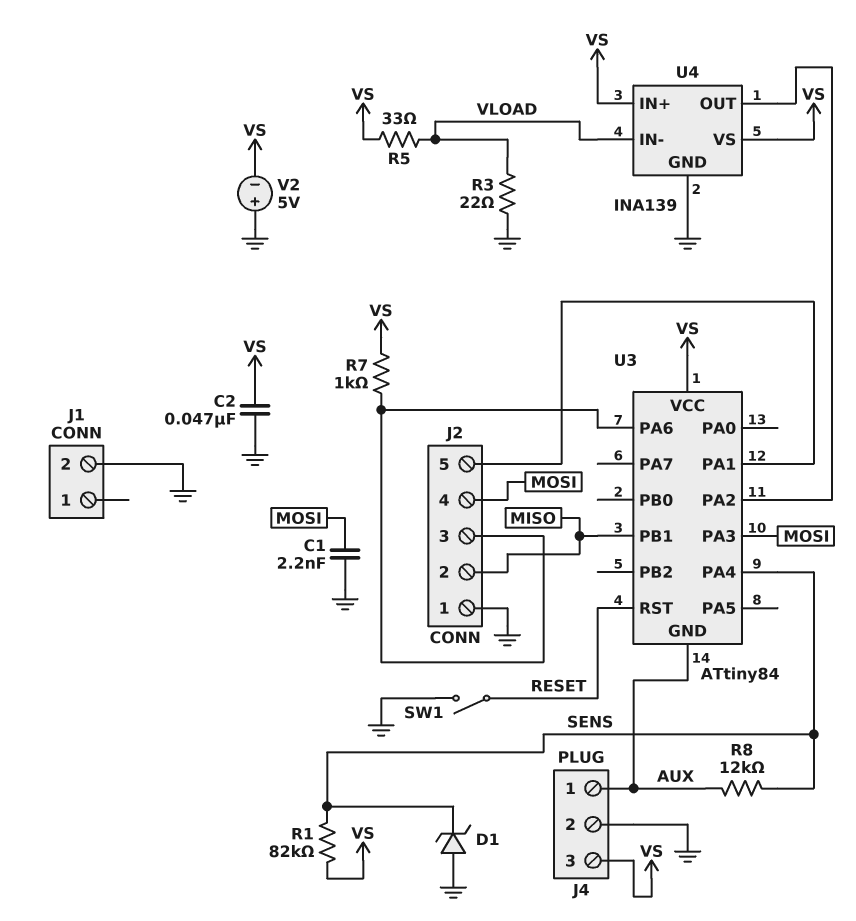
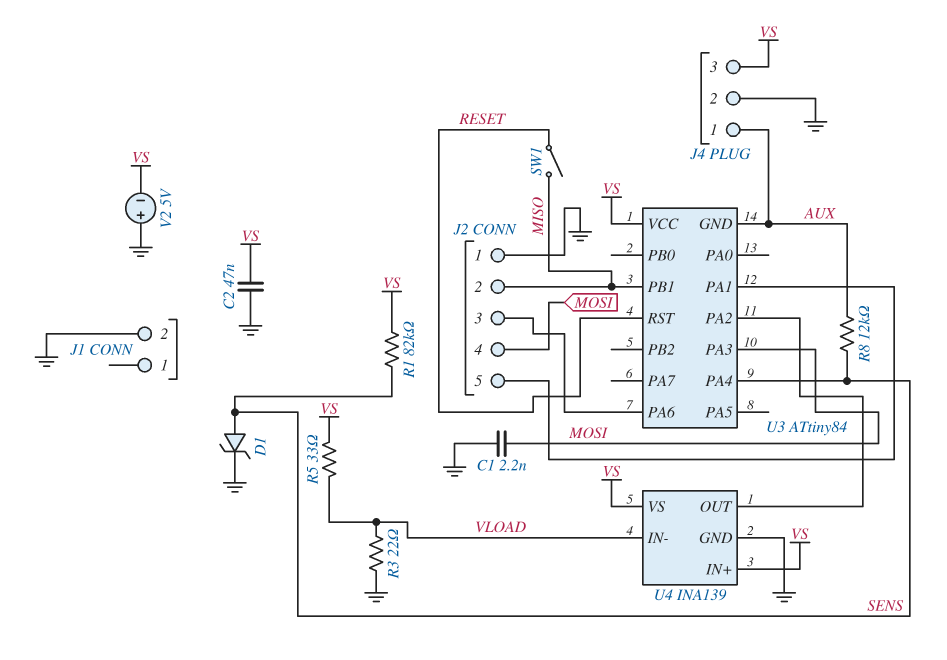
D1: zener (A GND, K SENS) -> zener (A SENS, K GND)
R7: 1k (J2/3, VS) -> none
SW1: switch (GND, RESET) -> switch (MISO, RESET)

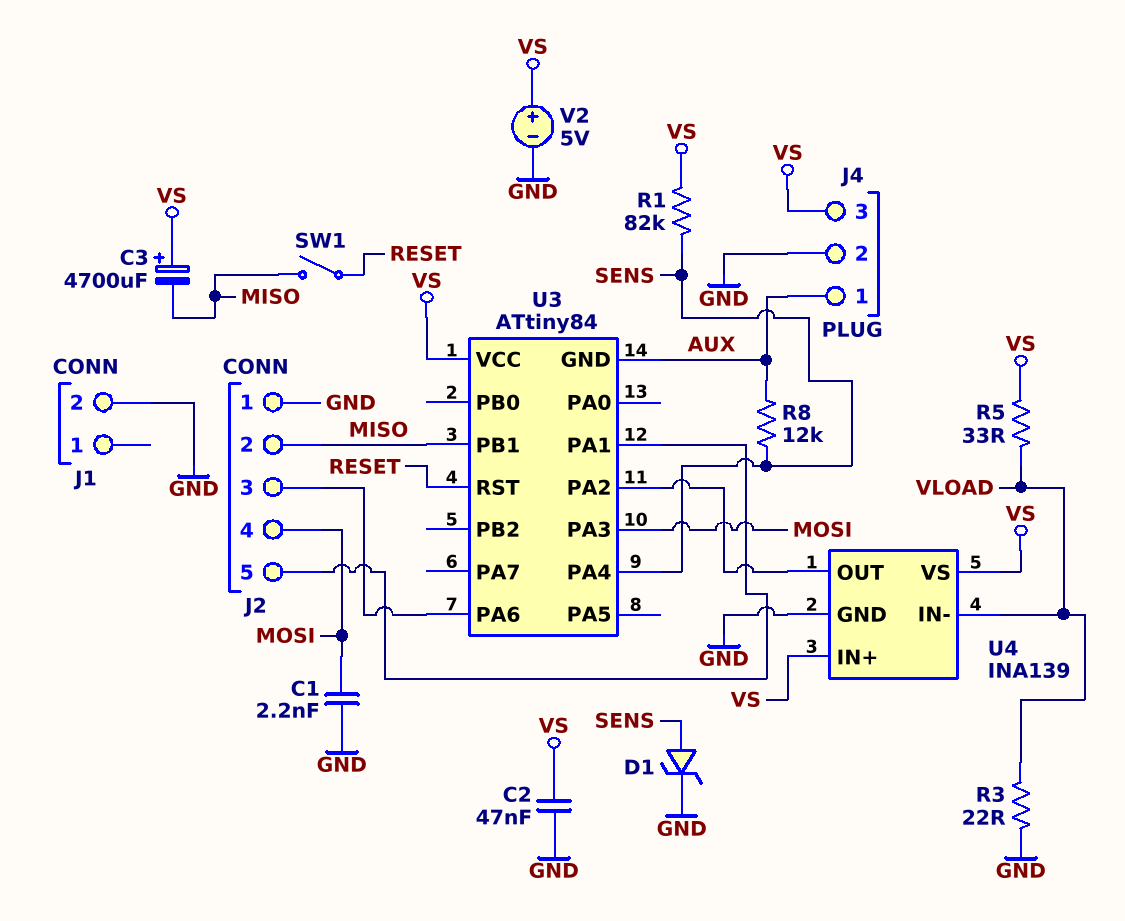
C3: none -> 4700uF (plus VS, minus MISO)
V2: 5V (plus GND, minus VS) -> 5V (plus VS, minus GND)

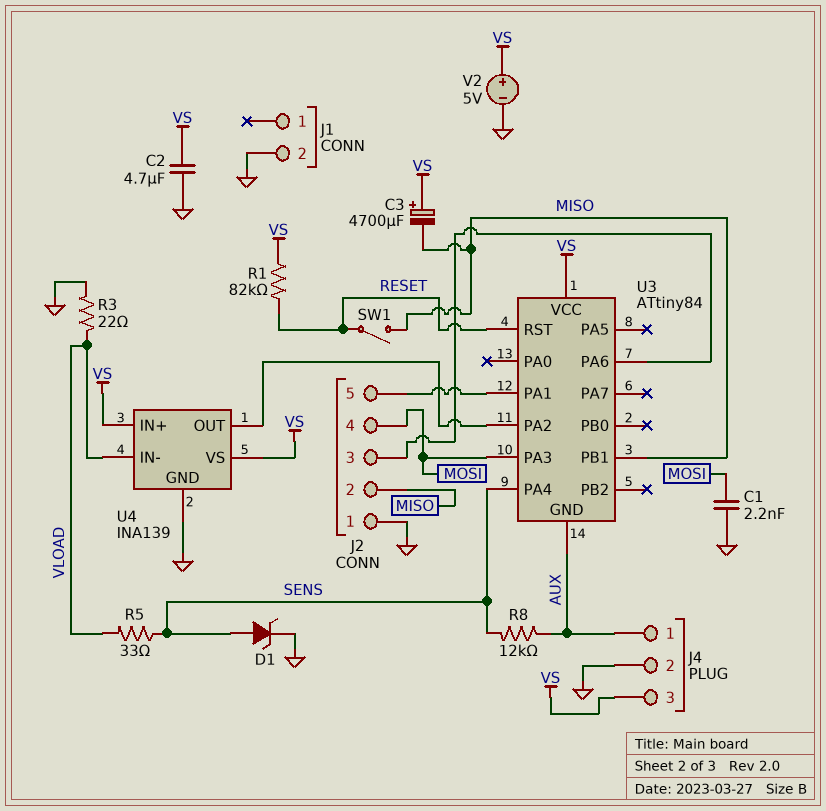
C2: 47nF (GND, VS) -> 4.7uF (GND, VS)
R1: 82k (SENS, VS) -> 82k (RESET, VS)
R5: 33 (VLOAD, VS) -> 33 (SENS, VLOAD)

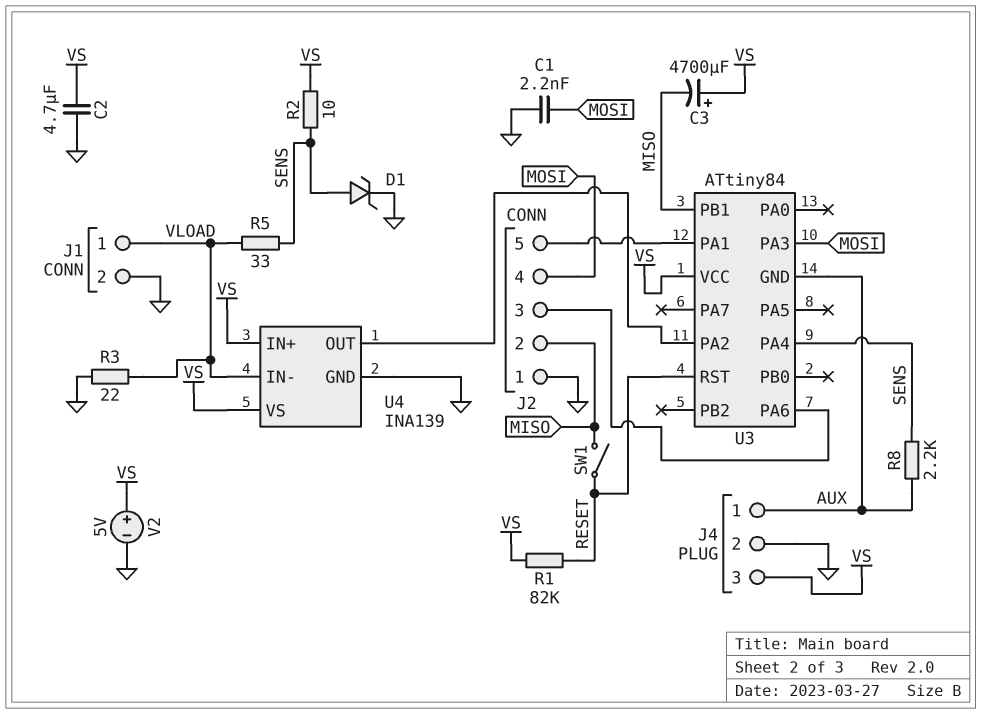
J1 pin 1: none -> VLOAD
R2: none -> 10 (SENS, VS)
R8: 12k (AUX, SENS) -> 2.2k (AUX, SENS)

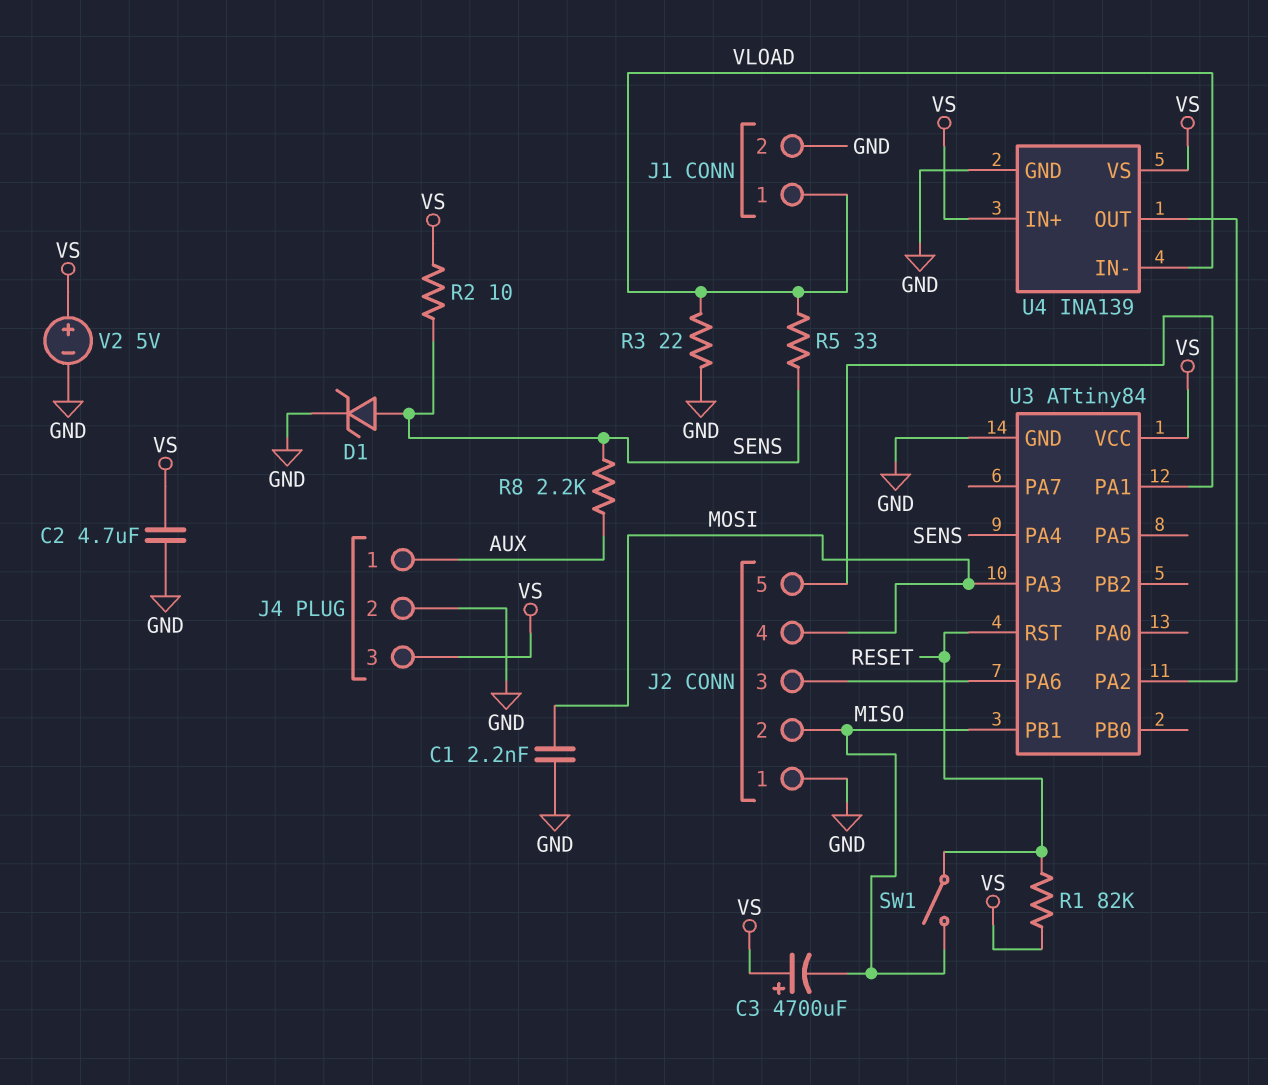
U3 pin GND: AUX -> GND

